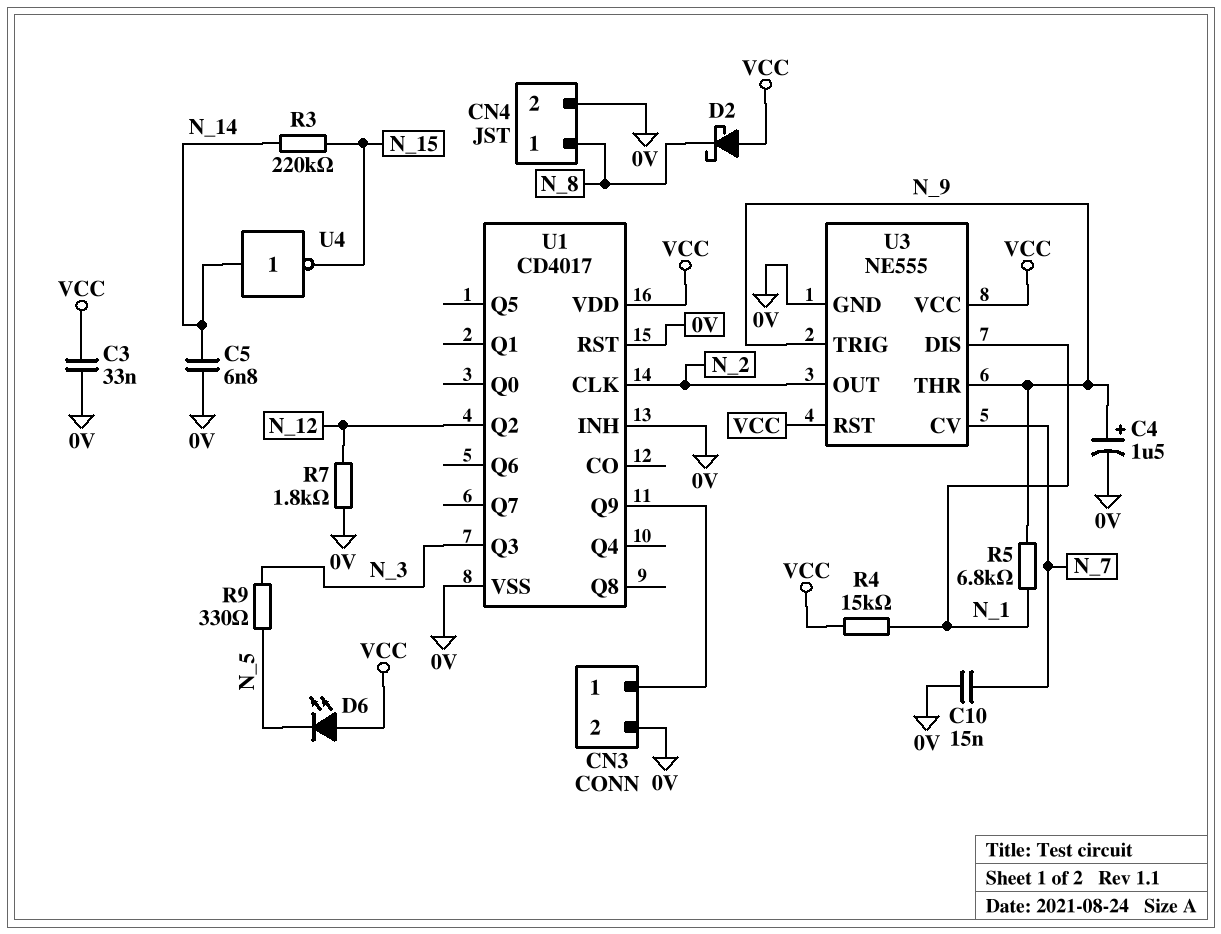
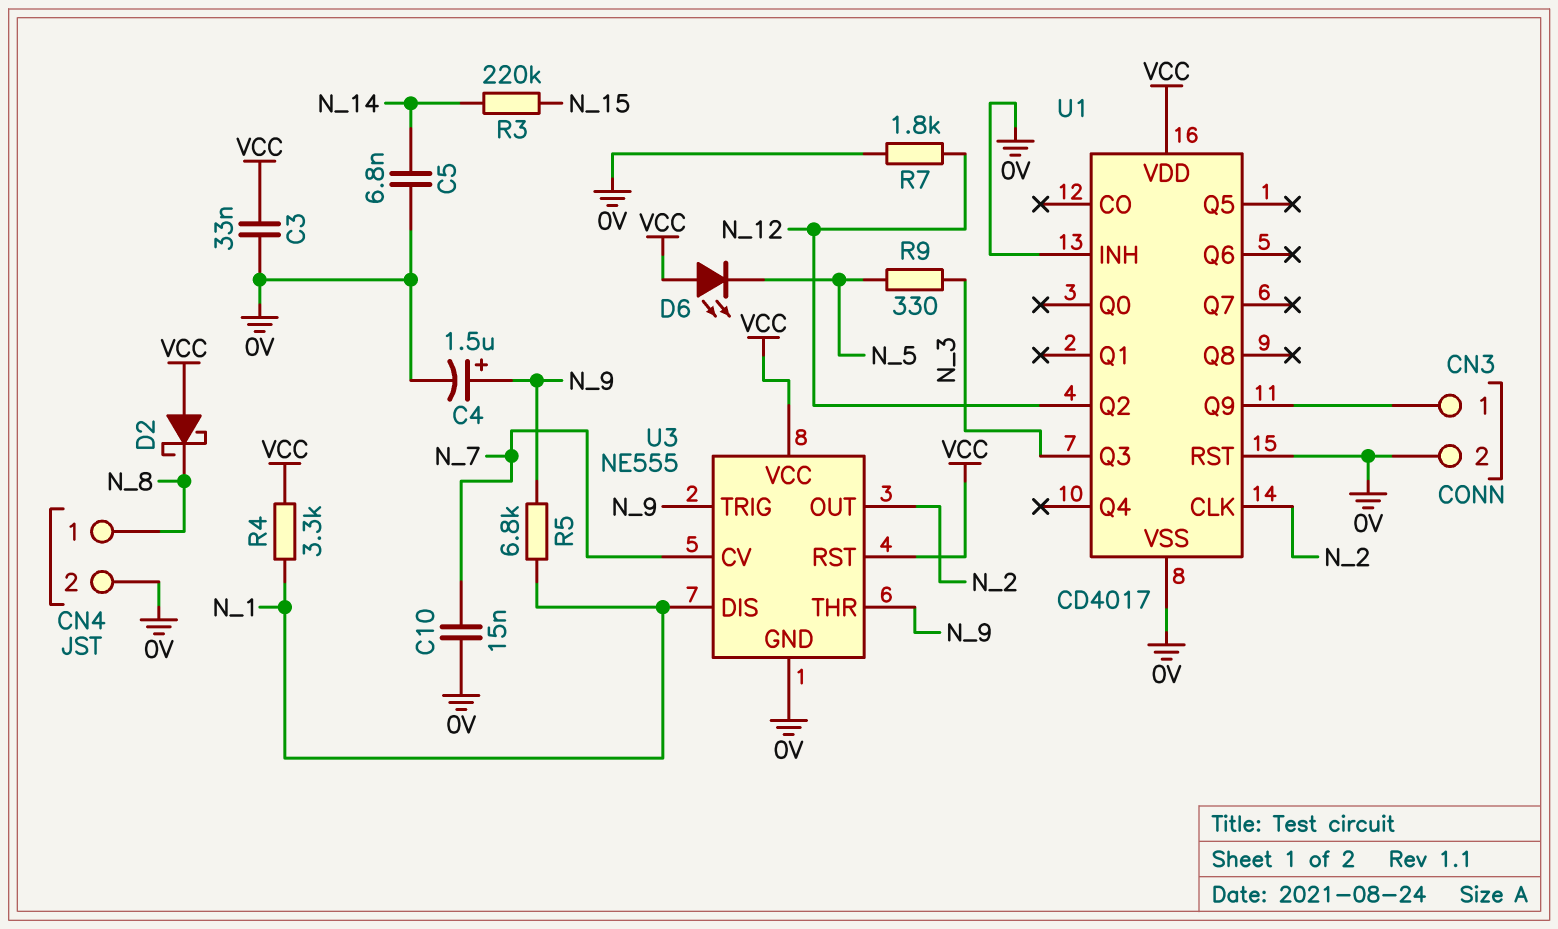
R4: 15k (N_1, VCC) -> 3.3k (N_1, VCC)
U4: NOT (in N_14, out N_15) -> none

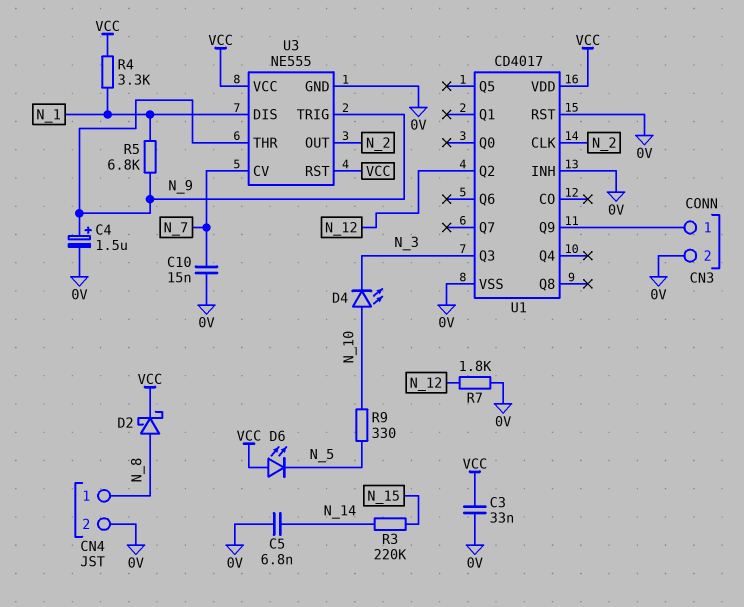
D2: schottky (A VCC, K N_8) -> schottky (A N_8, K VCC)
D4: none -> LED (A N_10, K N_3)
R9: 330 (N_3, N_5) -> 330 (N_5, N_10)

